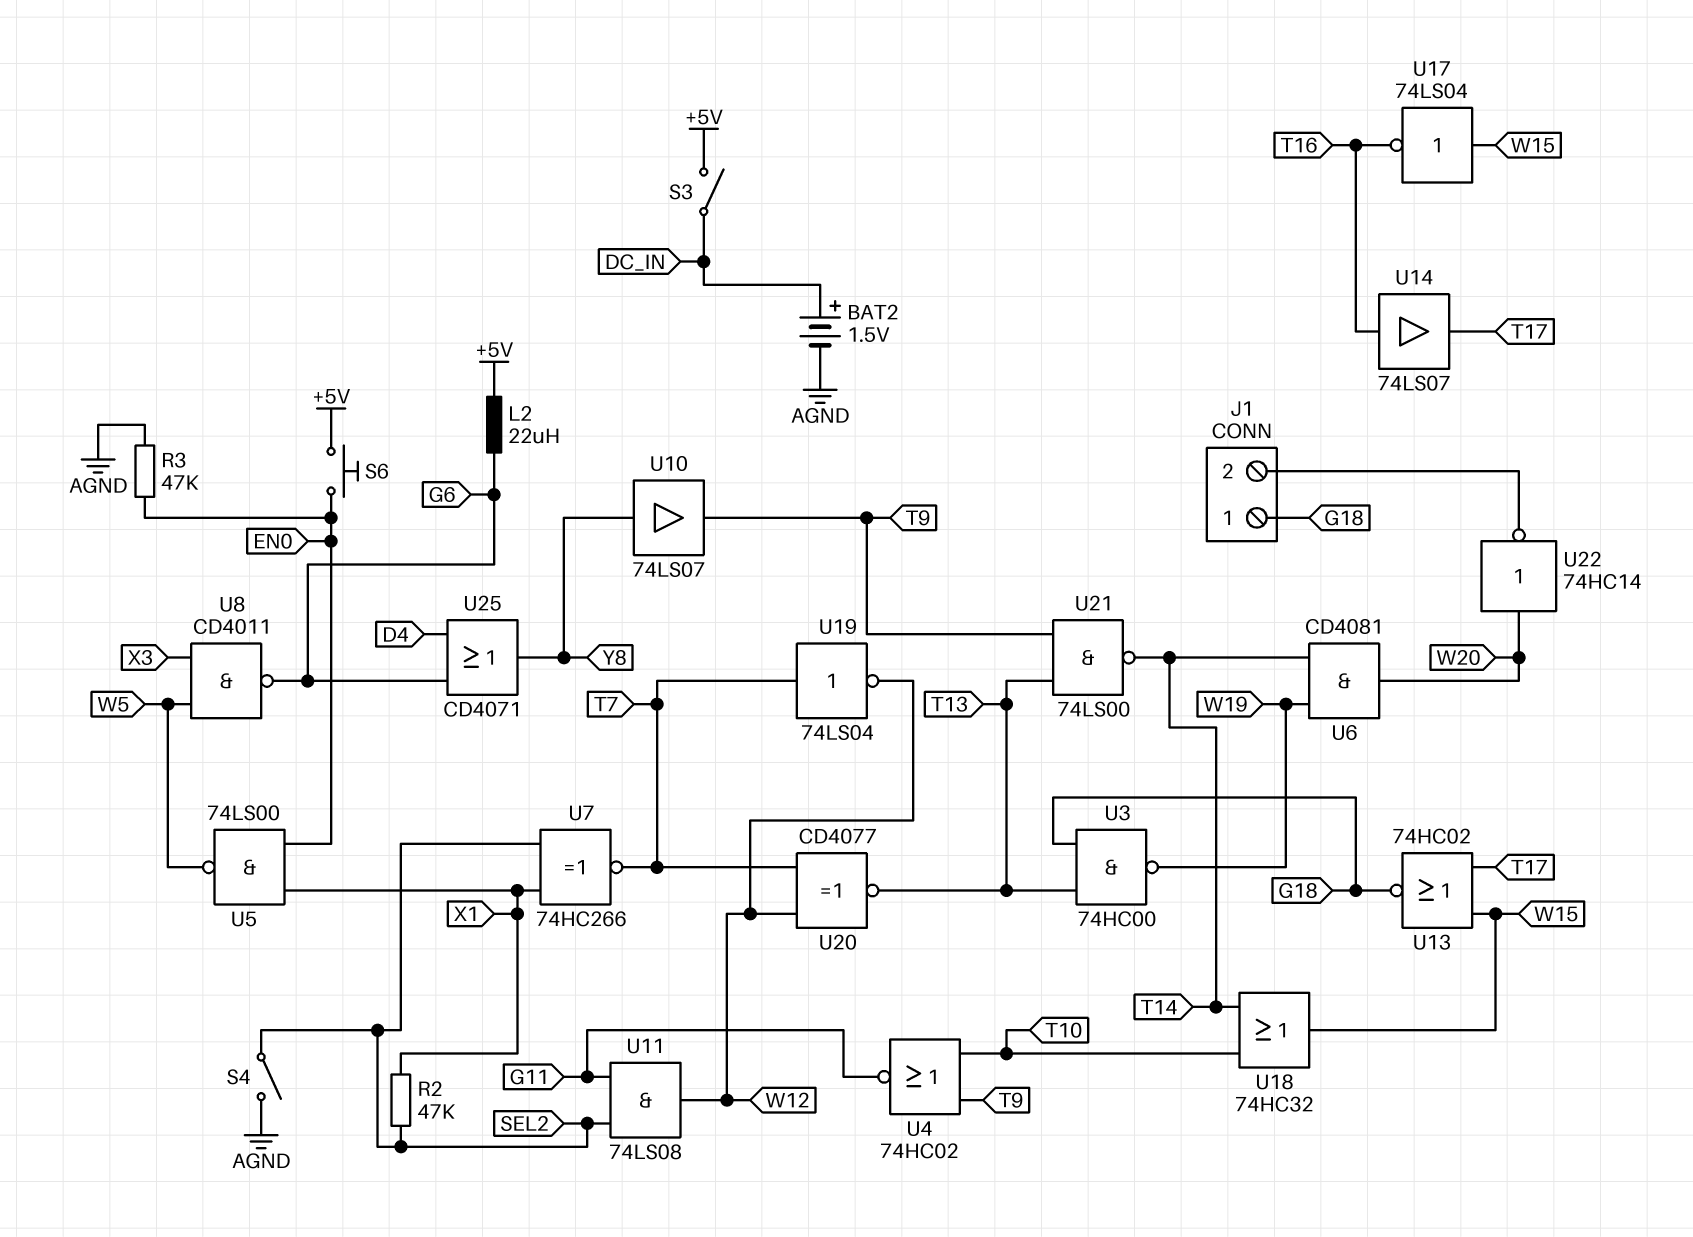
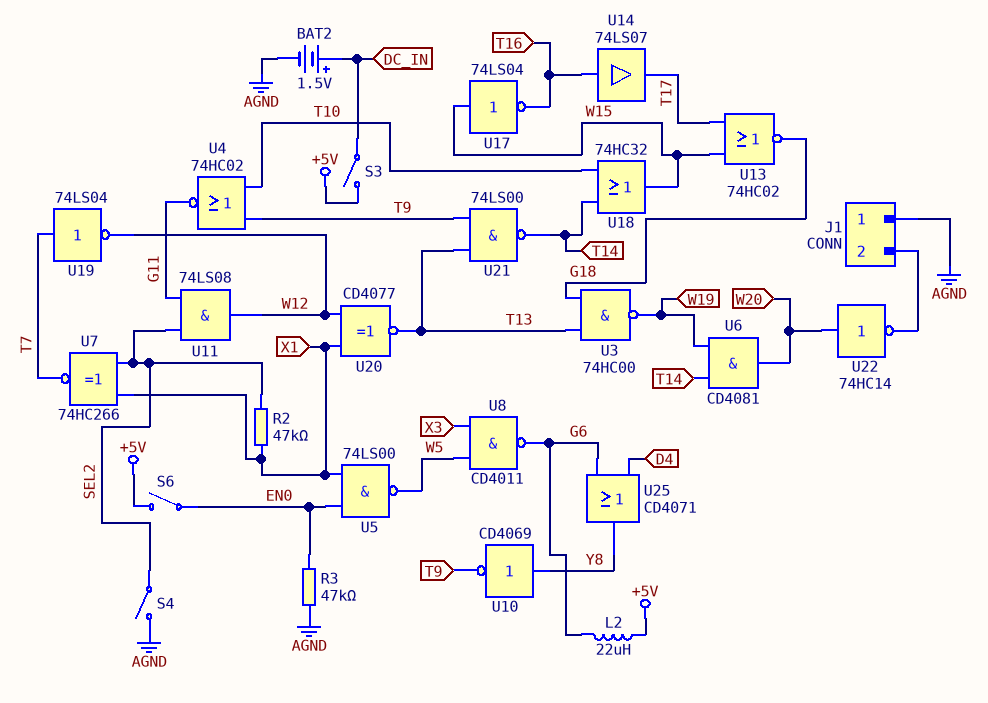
J1 pin 1: G18 -> AGND
S6: button (+5V, EN0) -> switch (+5V, EN0)
U10: buffer 74LS07 (in Y8, out T9) -> NOT CD4069 (in Y8, out T9)
U20: XNOR CD4077 (in T7, in W12, out T13) -> XNOR CD4077 (in W12, in X1, out T13)

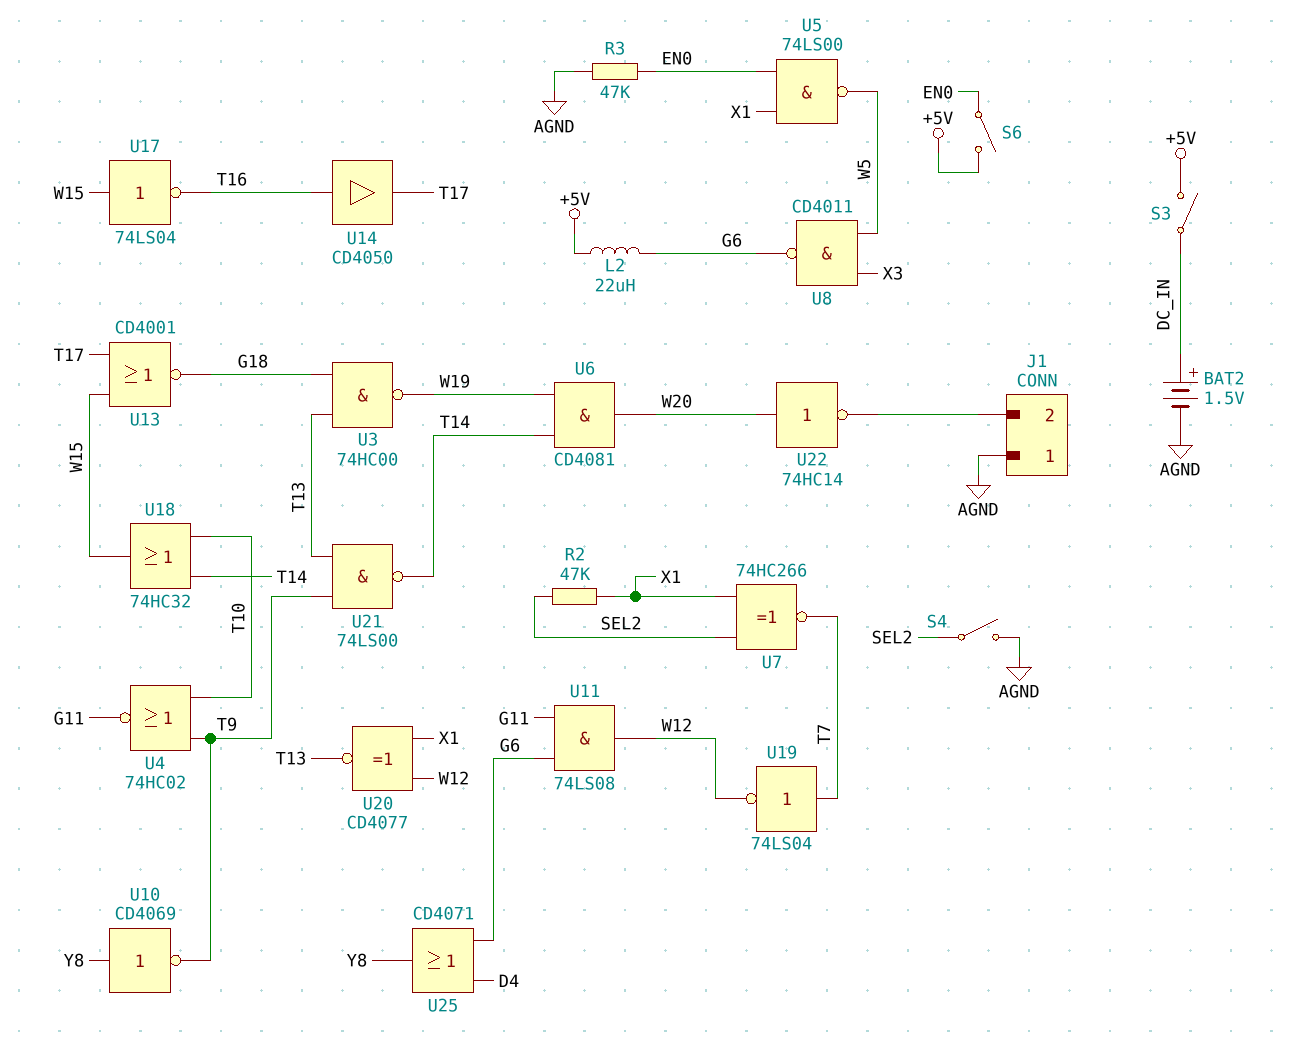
U11: AND 74LS08 (in G11, in SEL2, out W12) -> AND 74LS08 (in G6, in G11, out W12)
U13: NOR 74HC02 (in T17, in W15, out G18) -> NOR CD4001 (in T17, in W15, out G18)
U14: buffer 74LS07 (in T16, out T17) -> buffer CD4050 (in T16, out T17)

